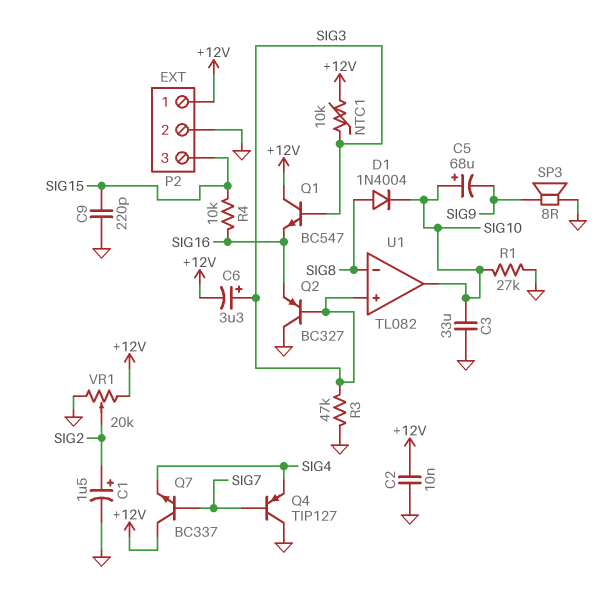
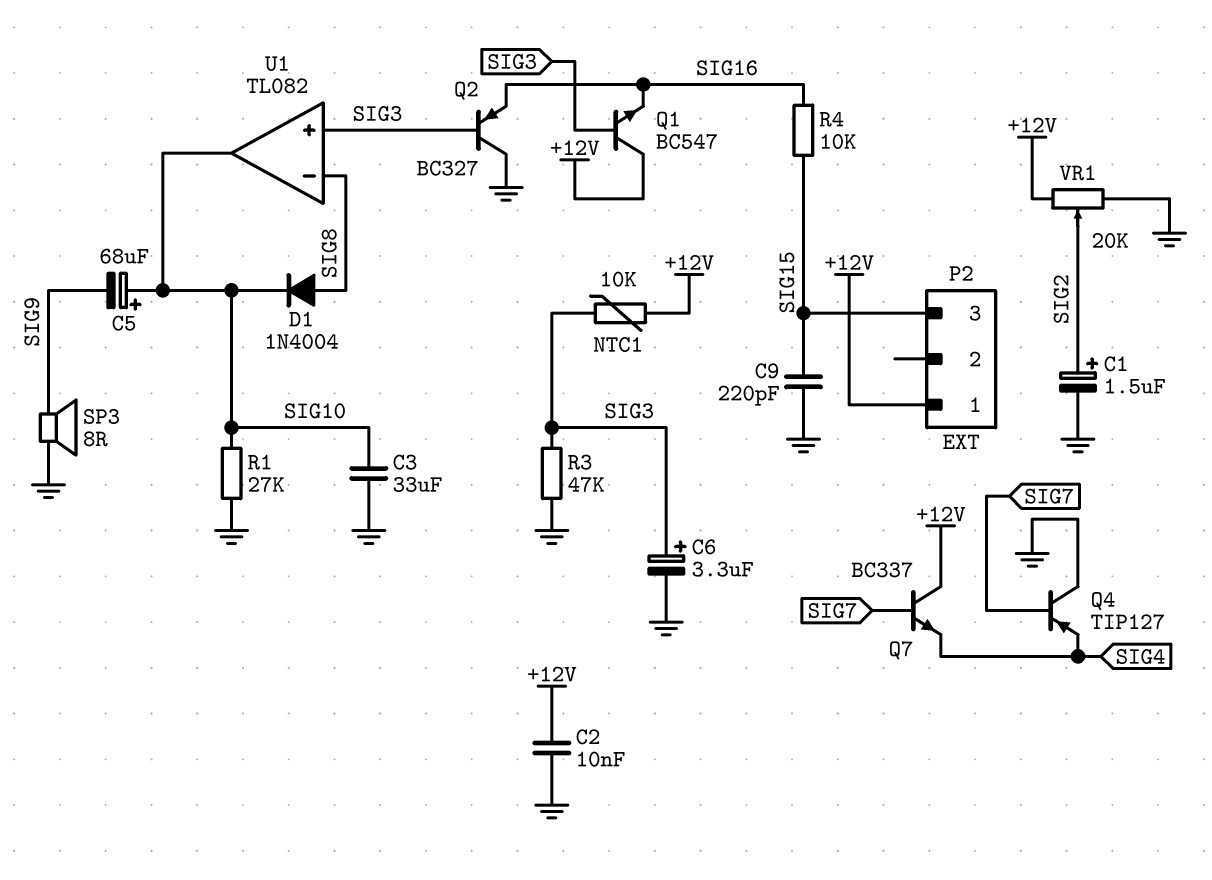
C6: 3.3uF (plus SIG3, minus +12V) -> 3.3uF (plus SIG3, minus GND)
P2 pin 2: GND -> none

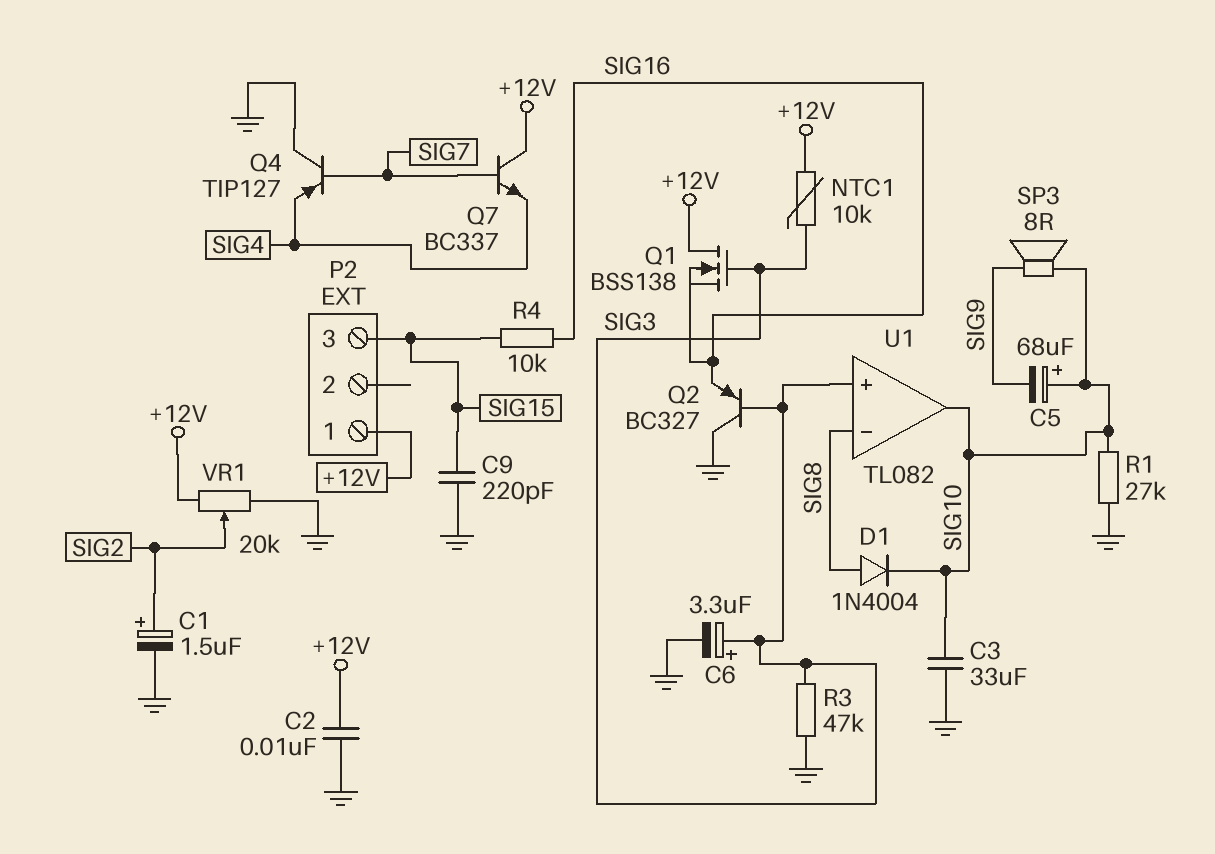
Q1: NPN BC547 (B SIG3, C +12V, E SIG16) -> NMOS BSS138 (G SIG3, D +12V, S SIG16)
SP3: speaker 8R (GND, SIG9) -> speaker 8R (SIG9, SIG10)

